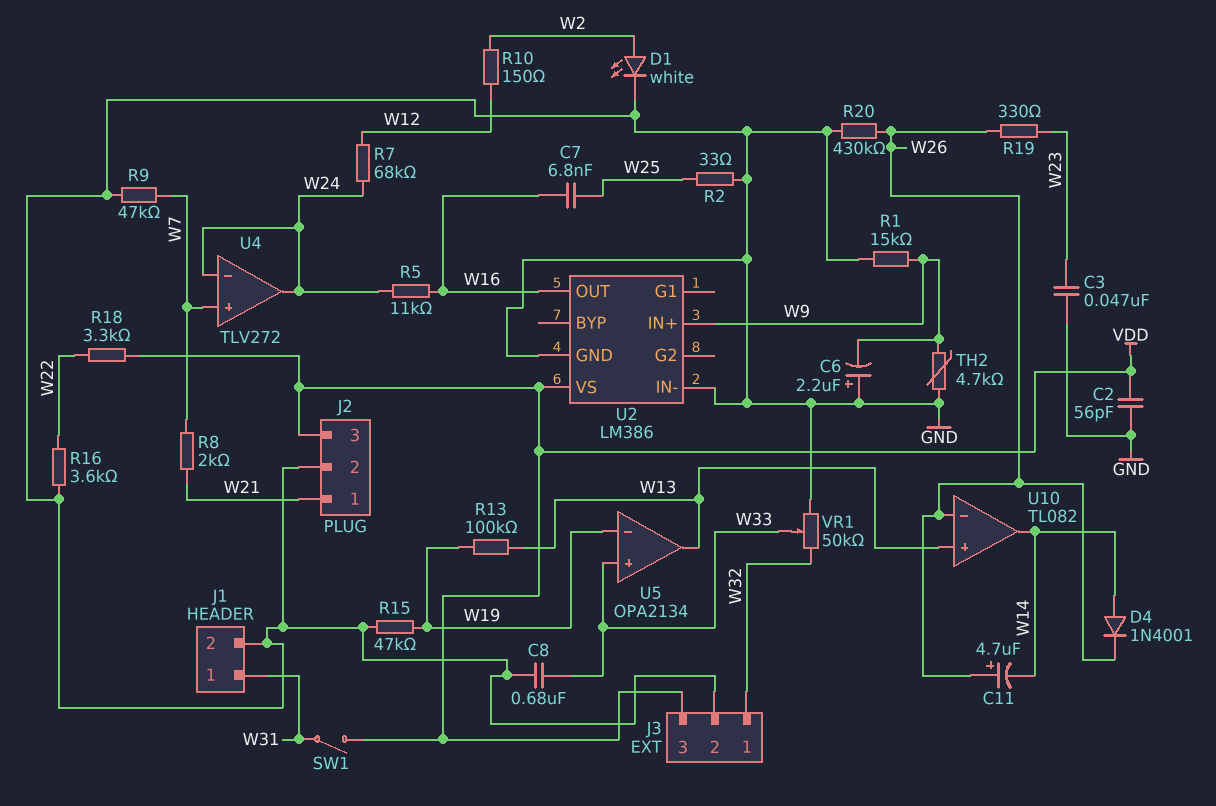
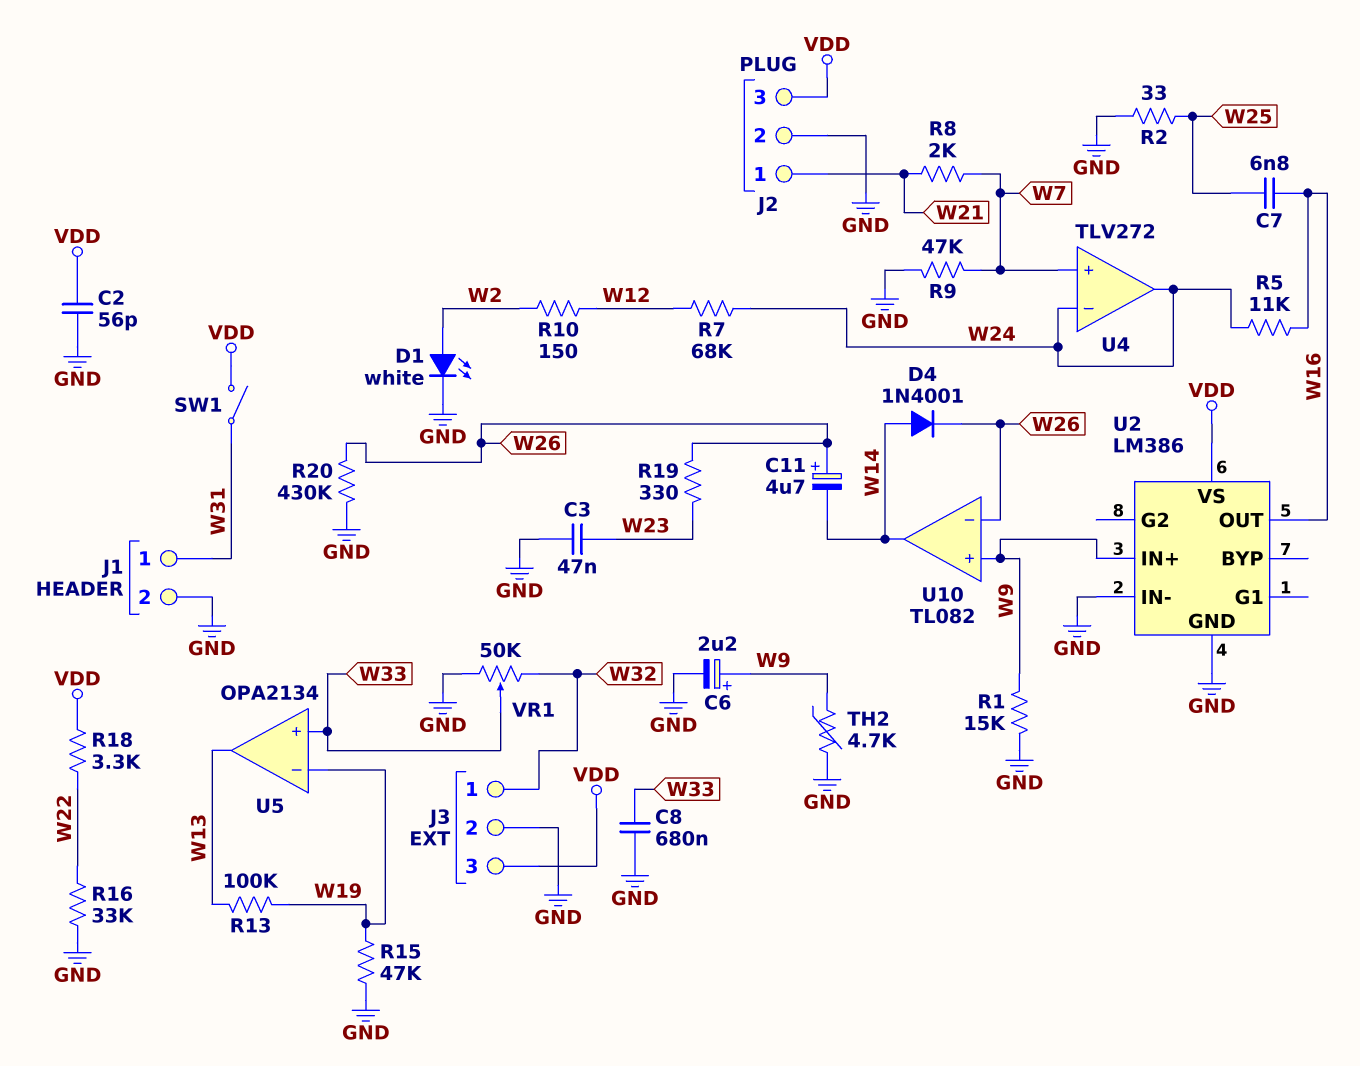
C6: 2.2uF (plus GND, minus W9) -> 2.2uF (plus W9, minus GND)
R16: 3.6k (GND, W22) -> 33k (GND, W22)
U10 pin in+: W13 -> W9

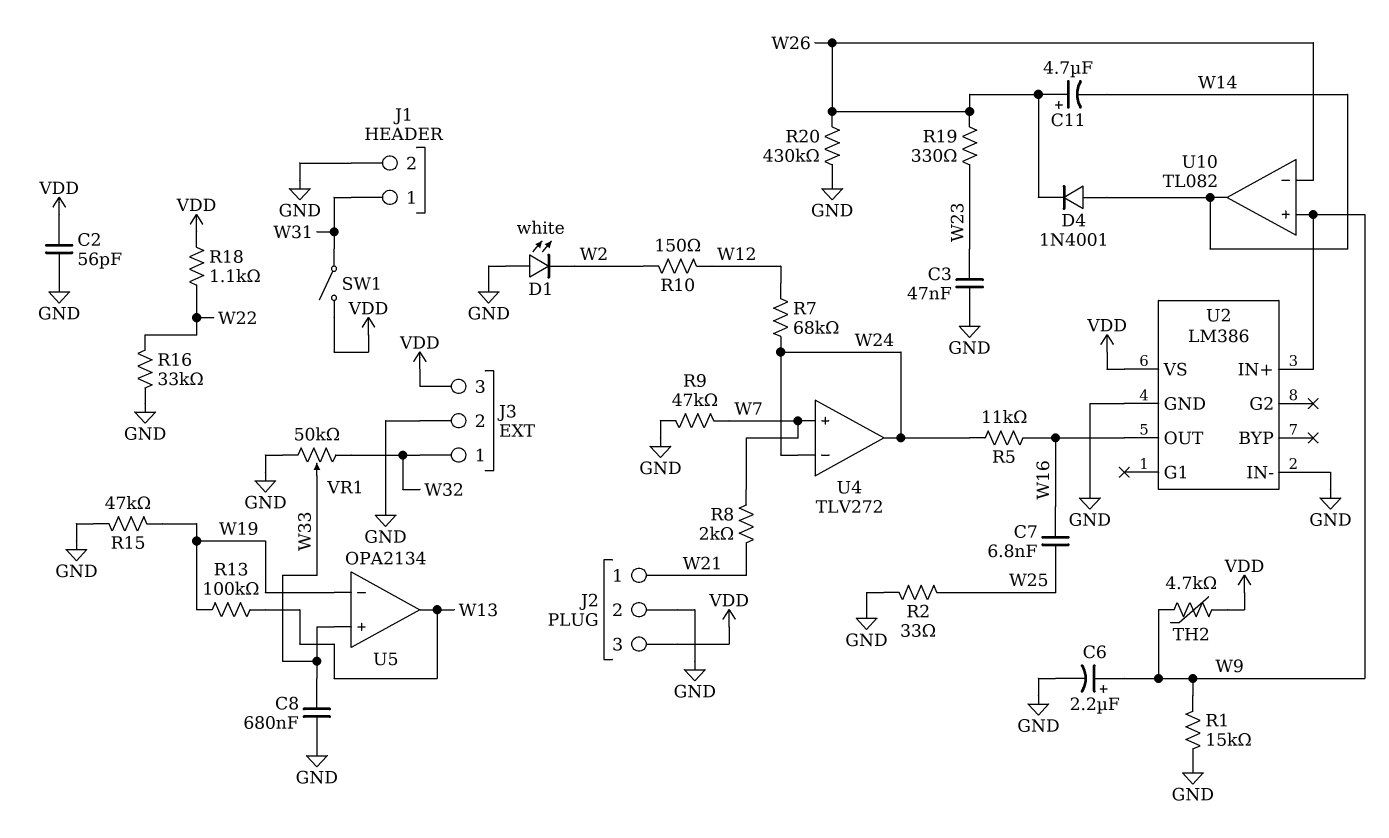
D1: LED white (A W2, K GND) -> LED white (A GND, K W2)
R18: 3.3k (VDD, W22) -> 1.1k (VDD, W22)
TH2: 4.7k (GND, W9) -> 4.7k (VDD, W9)

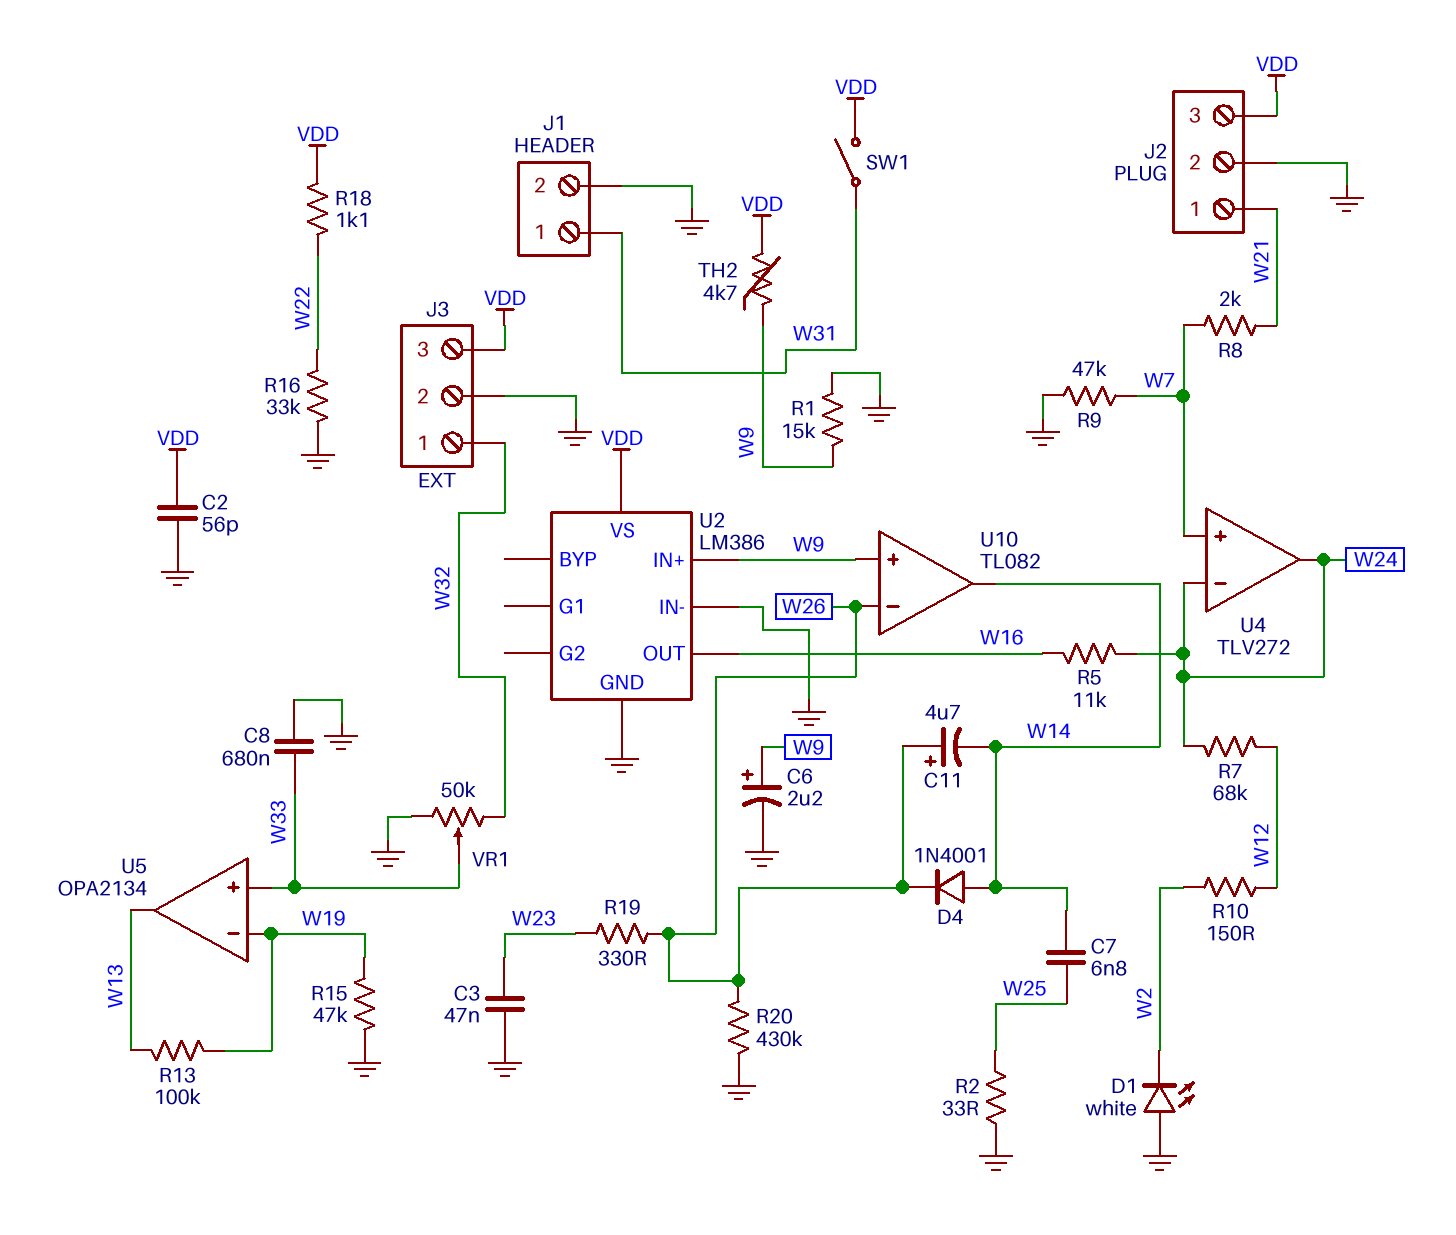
C7: 6.8nF (W16, W25) -> 6.8nF (W14, W25)

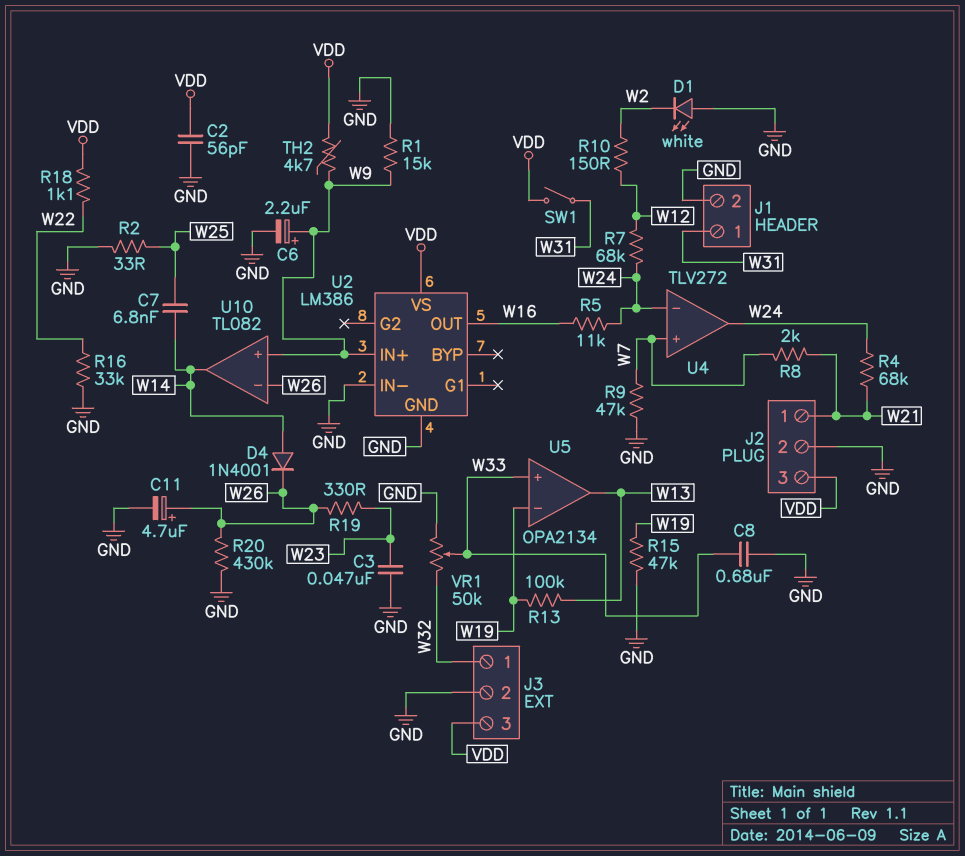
C11: 4.7uF (plus W26, minus W14) -> 4.7uF (plus W26, minus GND)
R4: none -> 68k (W21, W24)

